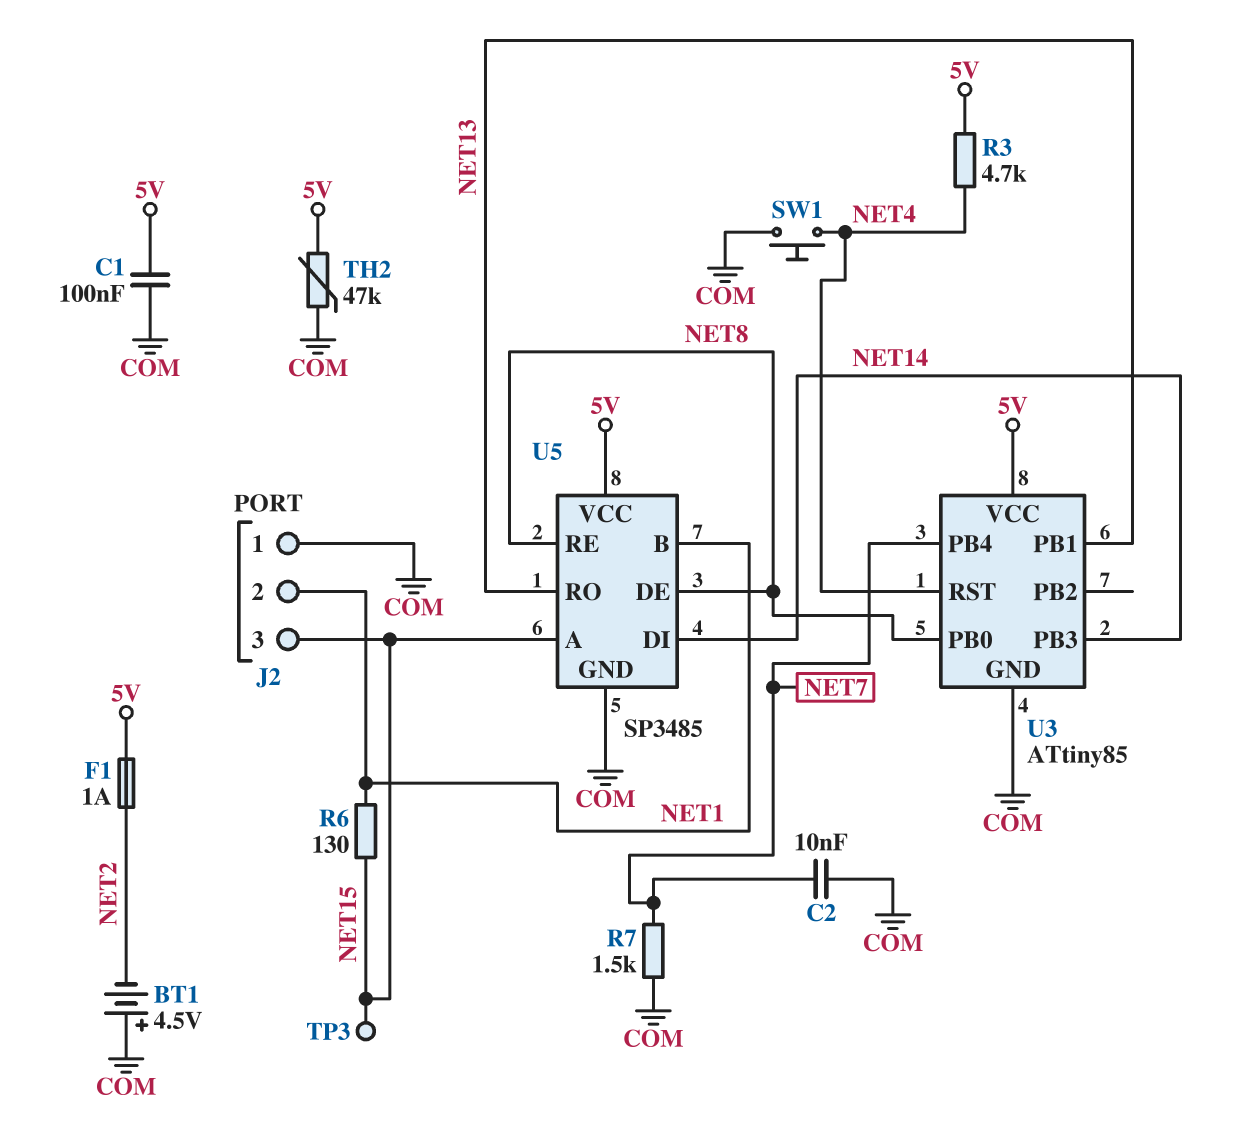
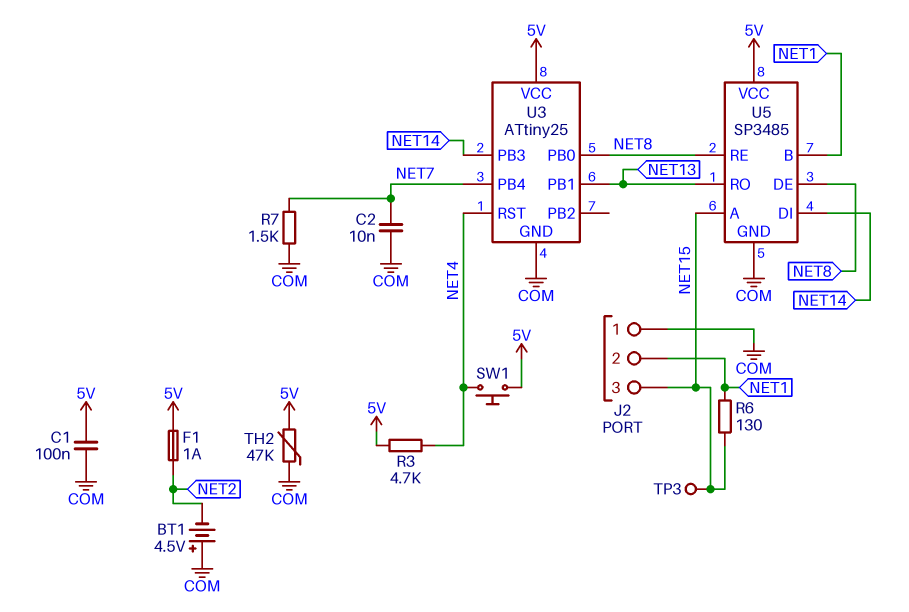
SW1: button (COM, NET4) -> button (5V, NET4)
U3: ATtiny85 -> ATtiny25

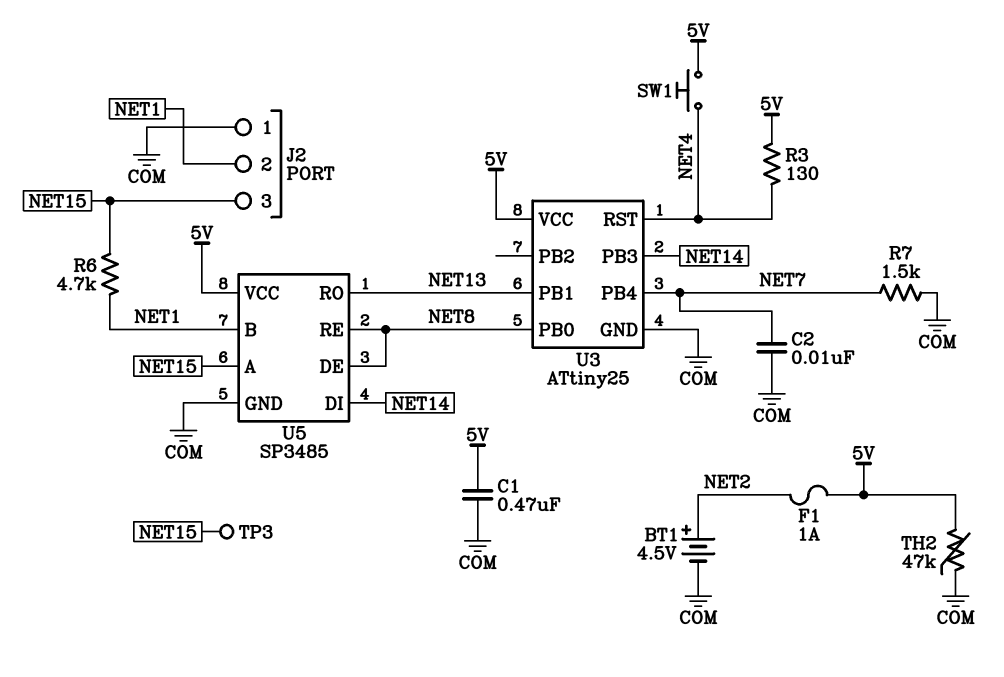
BT1: 4.5V (plus COM, minus NET2) -> 4.5V (plus NET2, minus COM)
C1: 100nF (5V, COM) -> 470nF (5V, COM)
R3: 4.7k (5V, NET4) -> 130 (5V, NET4)
R6: 130 (NET1, NET15) -> 4.7k (NET1, NET15)

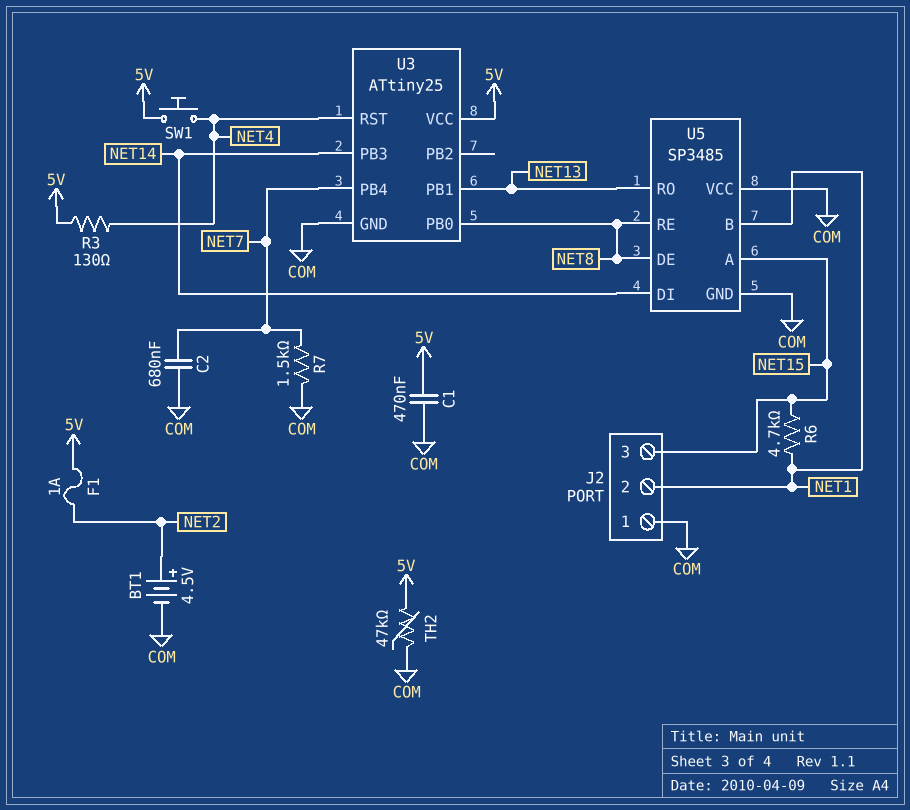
C2: 10nF (COM, NET7) -> 680nF (COM, NET7)
TP3: test point (NET15) -> none
U5 pin VCC: 5V -> COM

